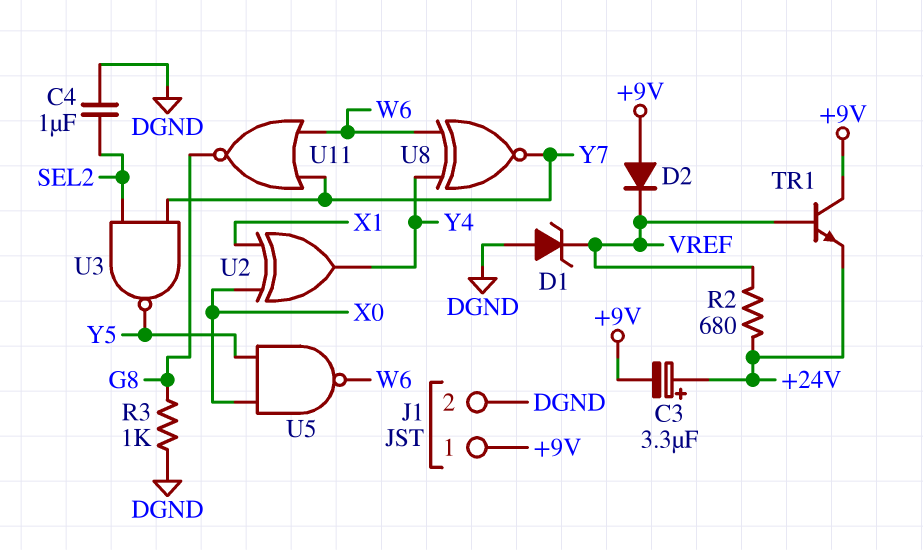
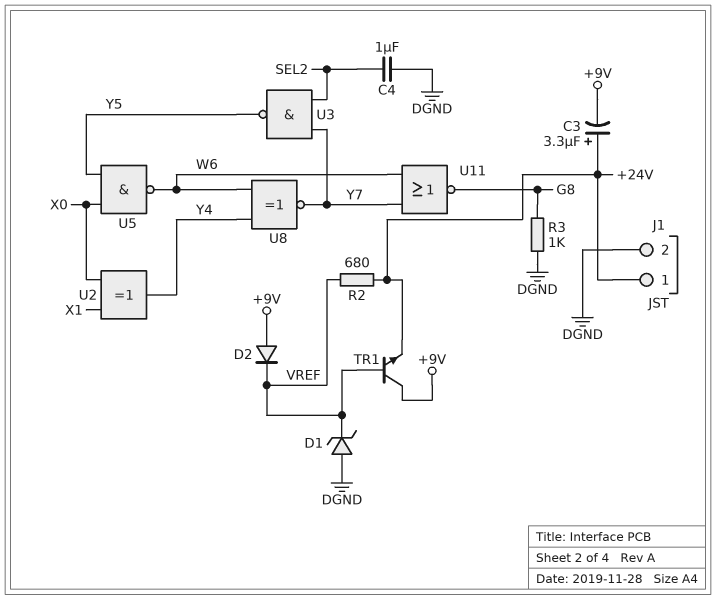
J1 pin 1: +9V -> +24V

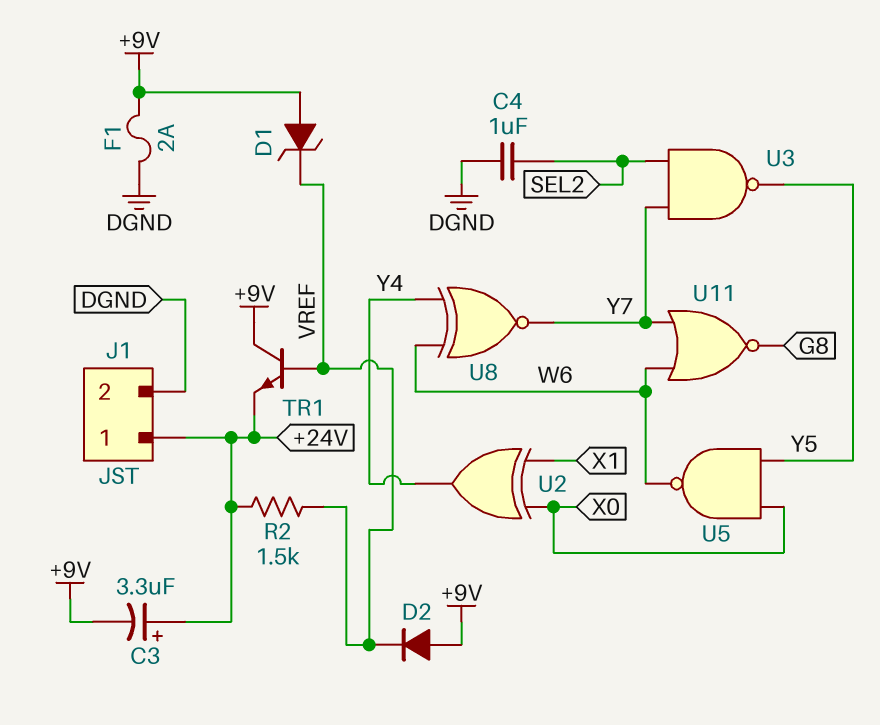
D1: zener (A DGND, K VREF) -> zener (A +9V, K VREF)
F1: none -> 2A (+9V, DGND)
R2: 680 (+24V, VREF) -> 1.5k (+24V, VREF)
R3: 1k (DGND, G8) -> none

